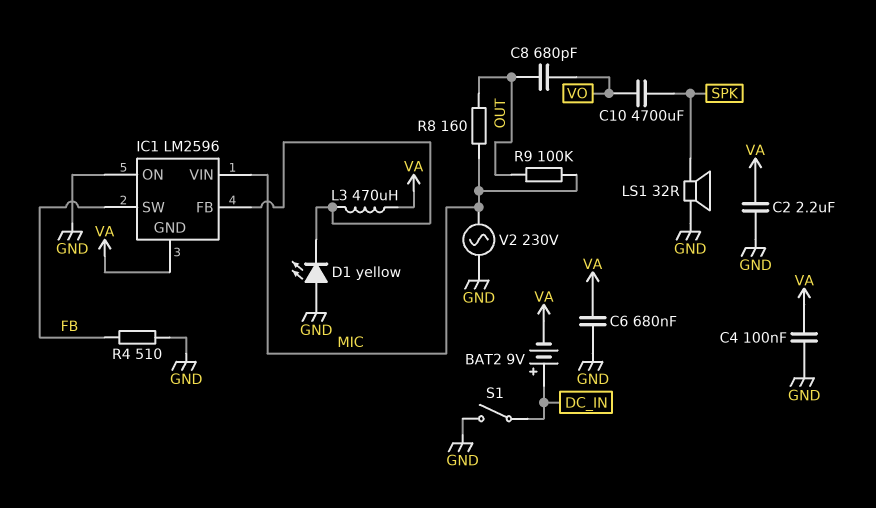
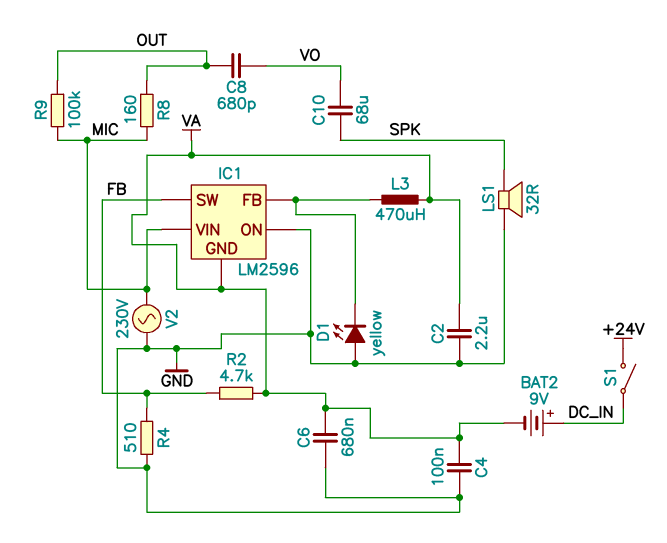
C10: 4700uF (SPK, VO) -> 68uF (SPK, VO)
R2: none -> 4.7k (FB, VA)
S1: switch (DC_IN, GND) -> switch (+24V, DC_IN)

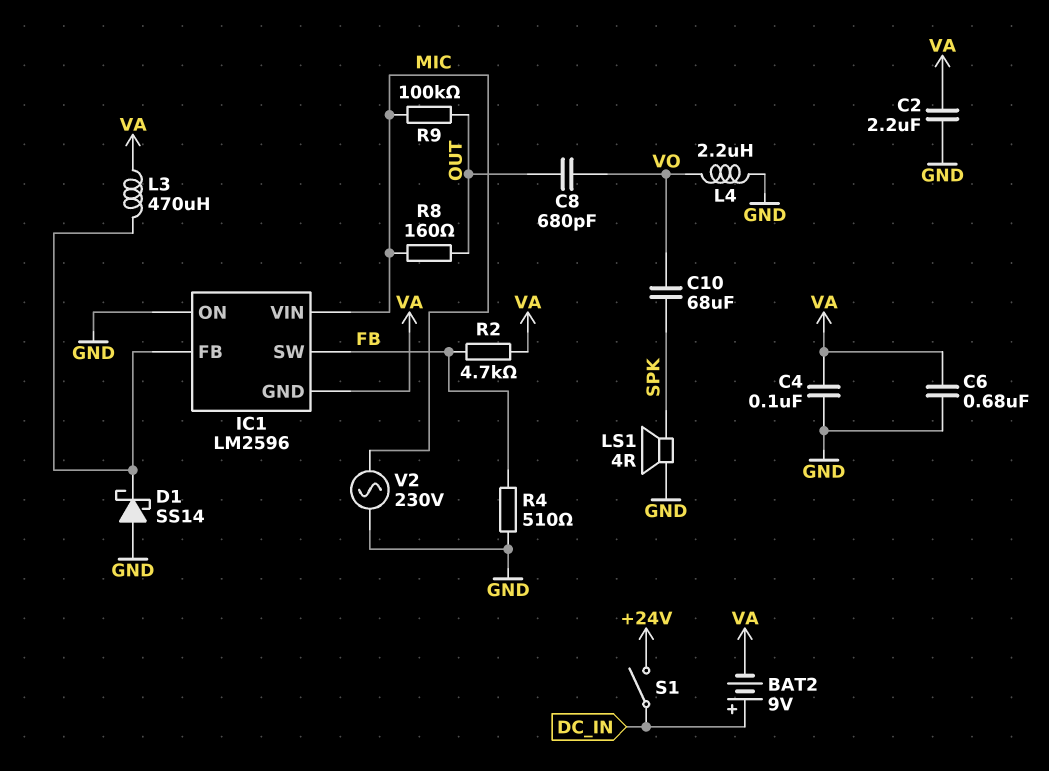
D1: LED yellow (A GND, K IC1/FB) -> schottky SS14 (A GND, K IC1/FB)
L4: none -> 2.2uH (GND, VO)
LS1: speaker 32R (GND, SPK) -> speaker 4R (GND, SPK)

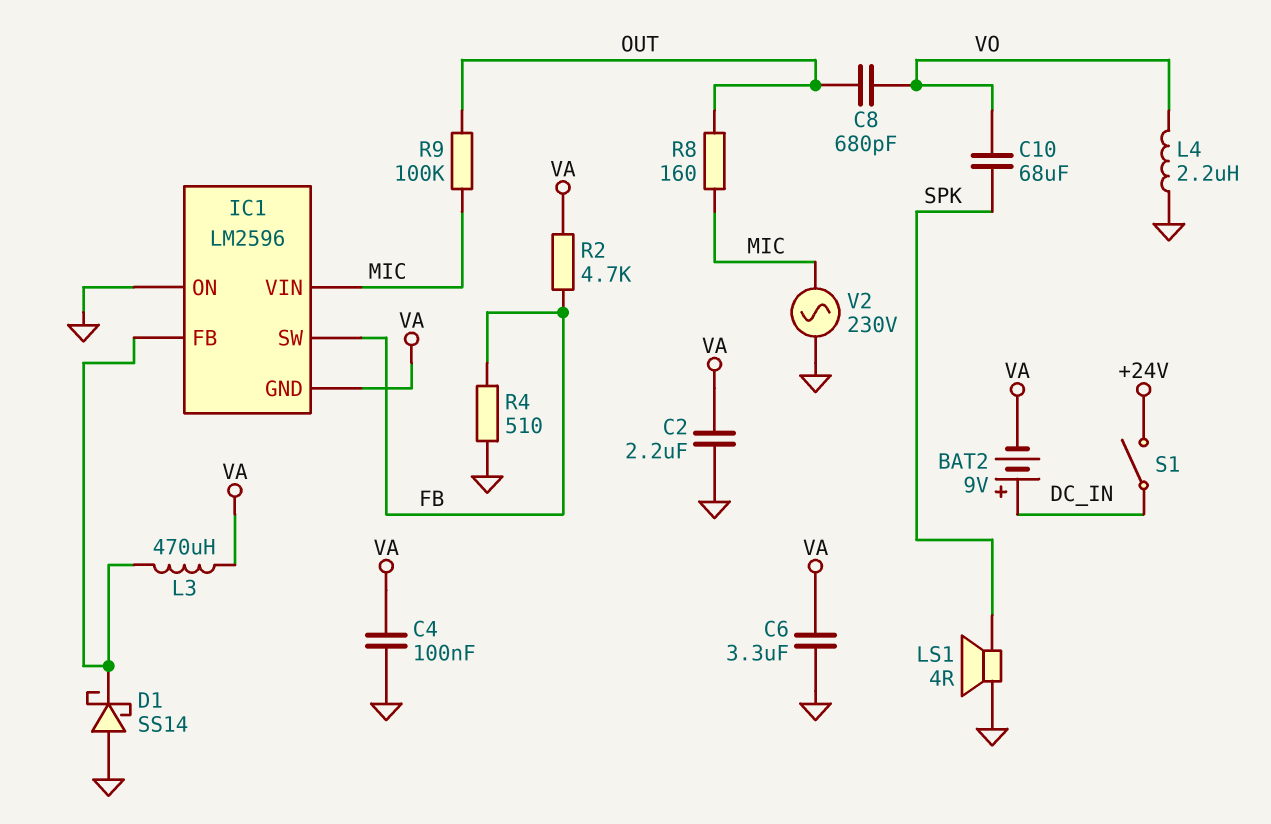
C6: 680nF (GND, VA) -> 3.3uF (GND, VA)

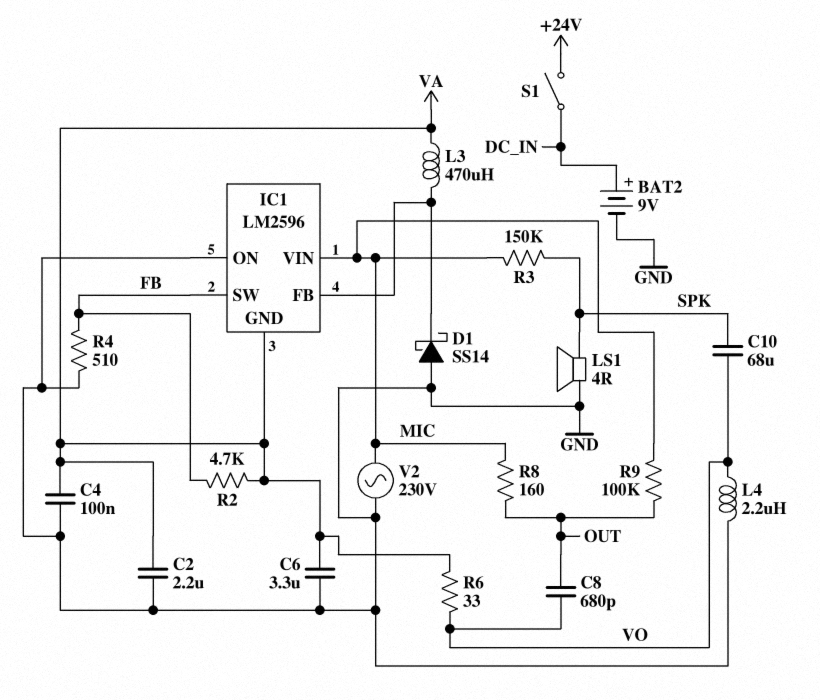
BAT2: 9V (plus DC_IN, minus VA) -> 9V (plus DC_IN, minus GND)
R3: none -> 150k (MIC, SPK)
R6: none -> 33 (VA, VO)

